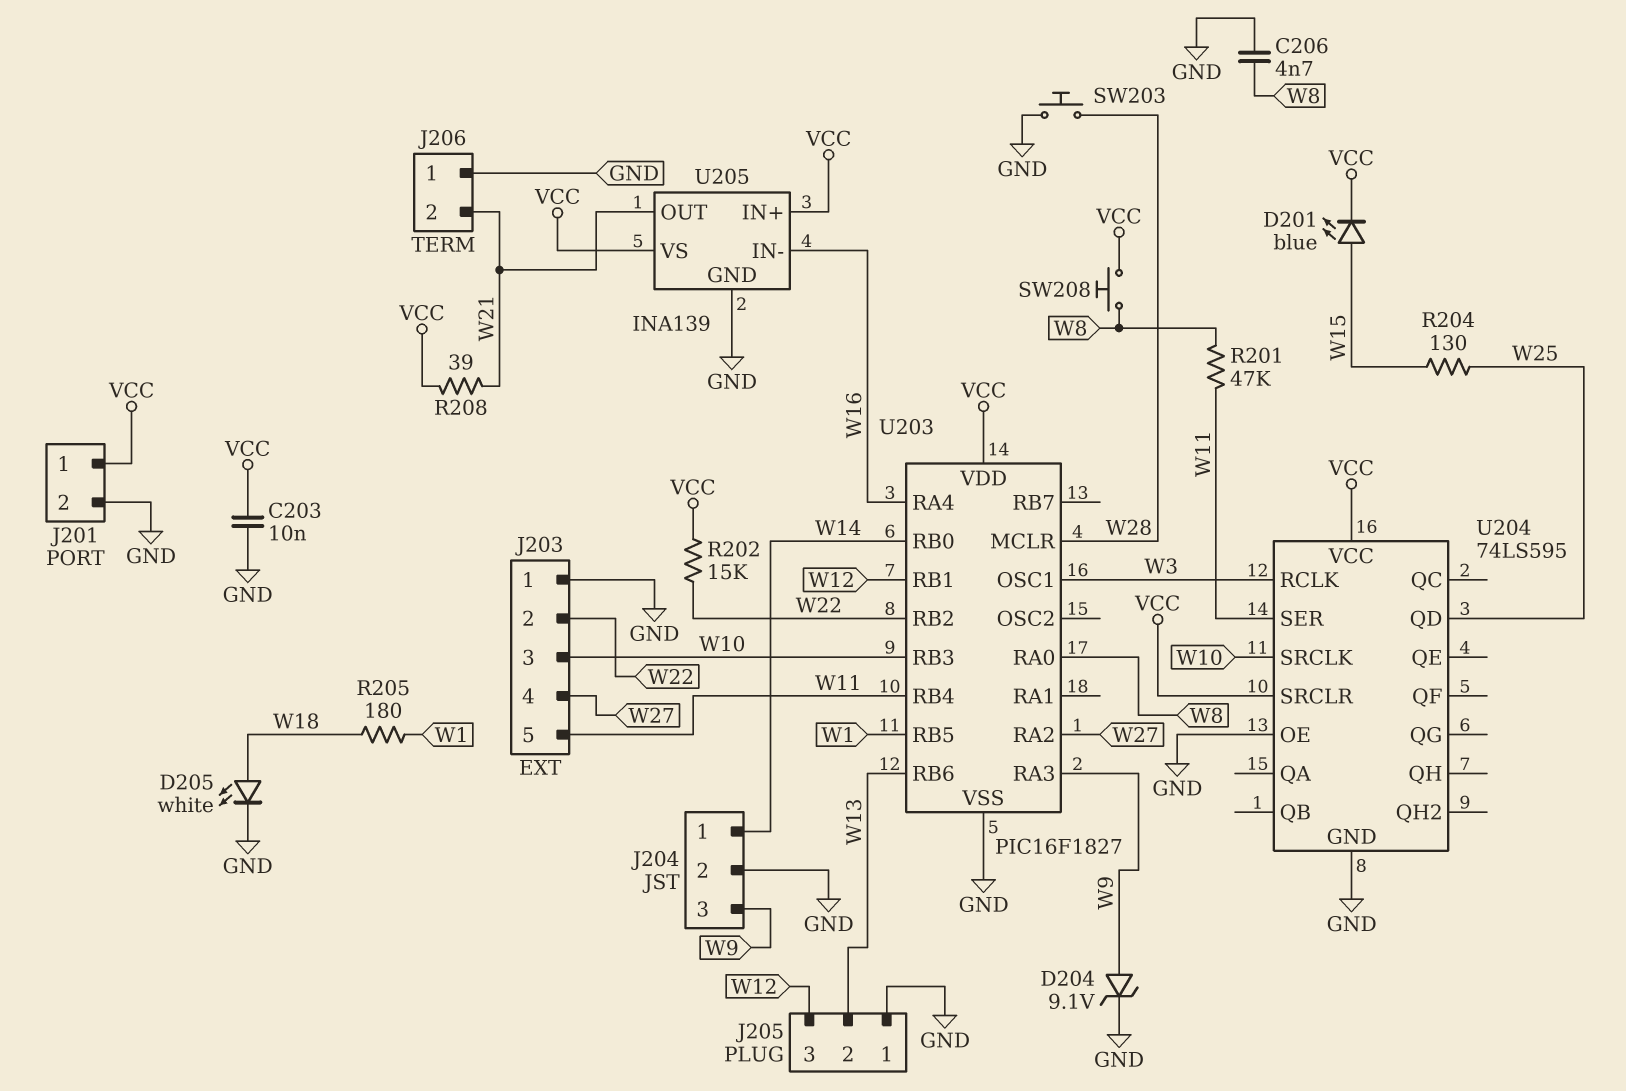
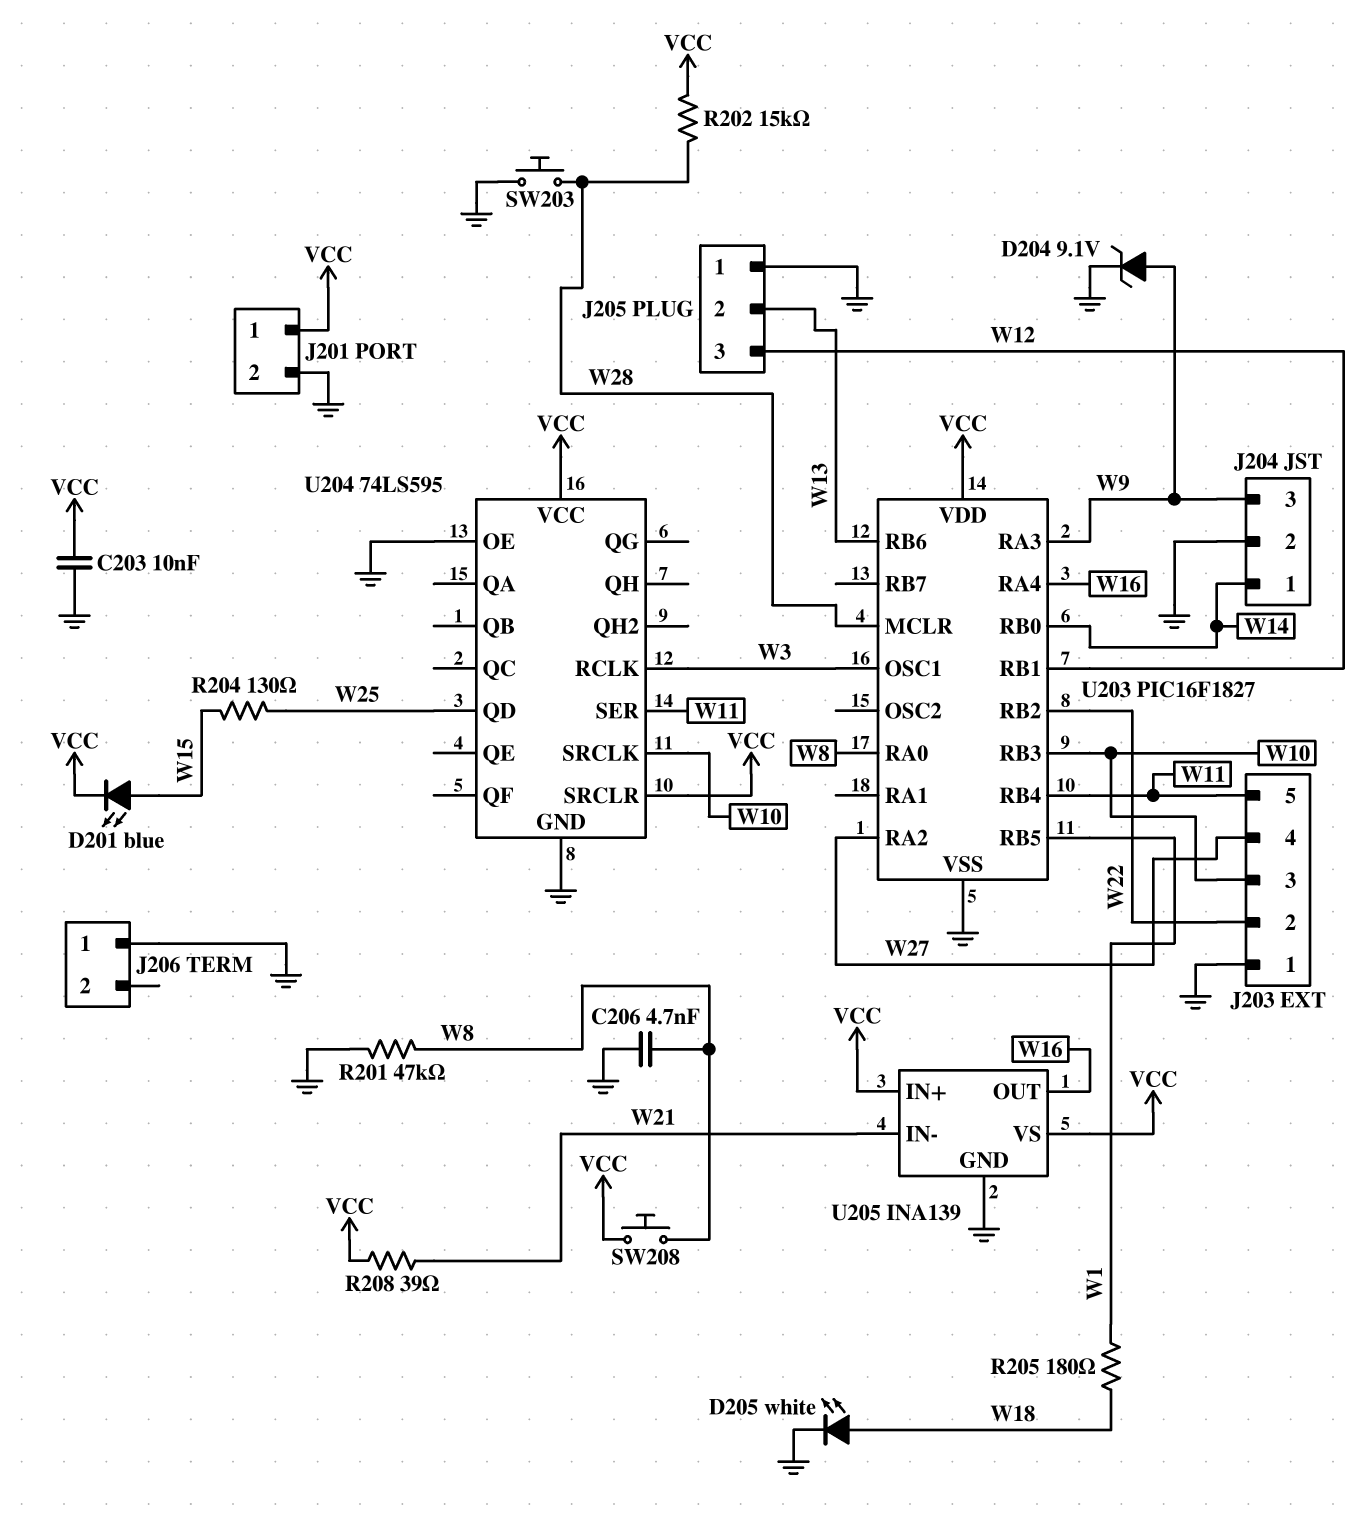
J206 pin 2: W21 -> none
R201: 47k (W8, W11) -> 47k (GND, W8)
R202: 15k (VCC, W22) -> 15k (VCC, W28)
U205 pin IN-: W16 -> W21
U205 pin OUT: W21 -> W16

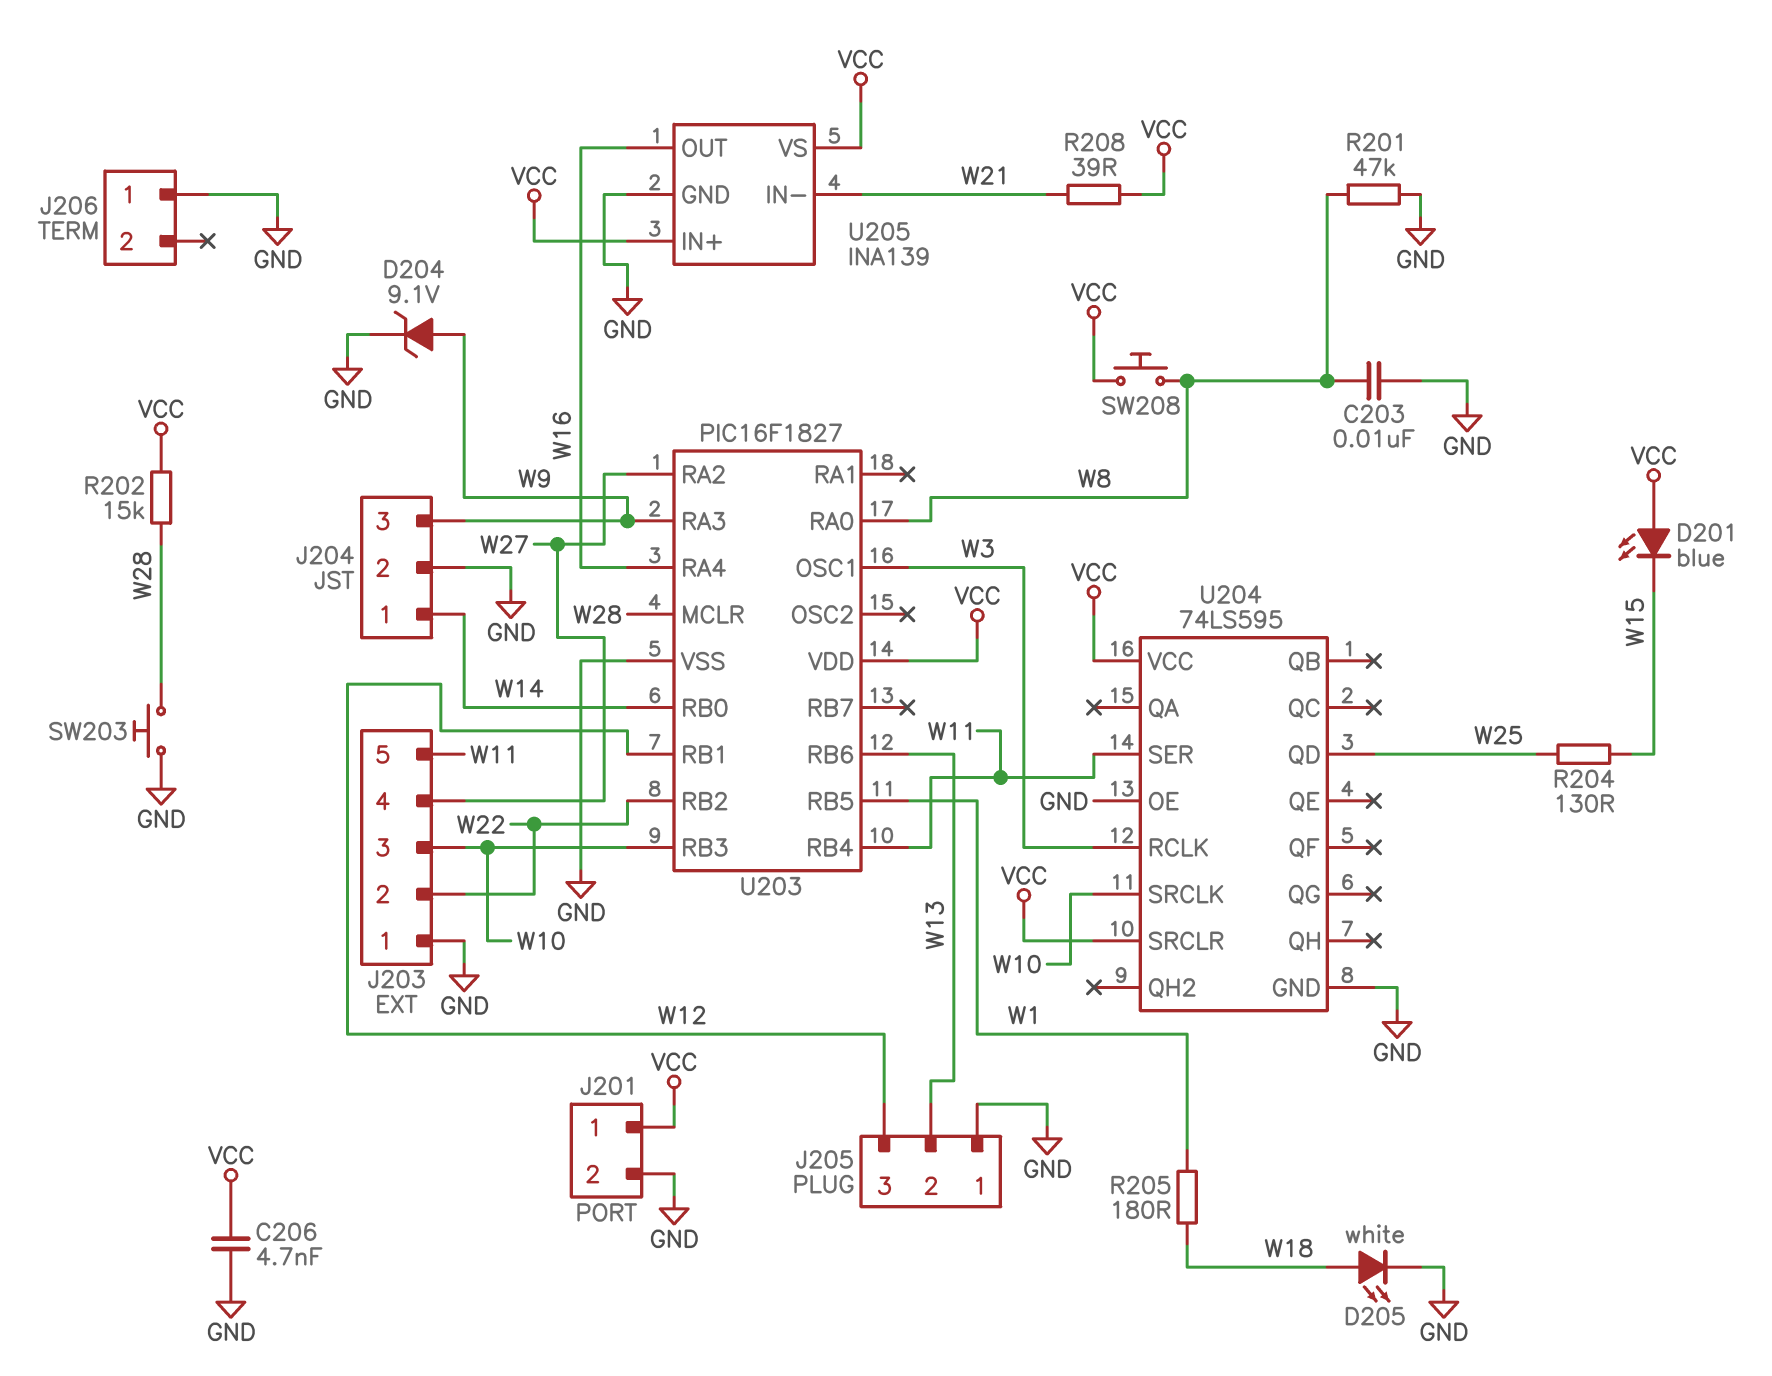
C203: 10nF (GND, VCC) -> 10nF (GND, W8)
C206: 4.7nF (GND, W8) -> 4.7nF (GND, VCC)
D201: LED blue (A W15, K VCC) -> LED blue (A VCC, K W15)

